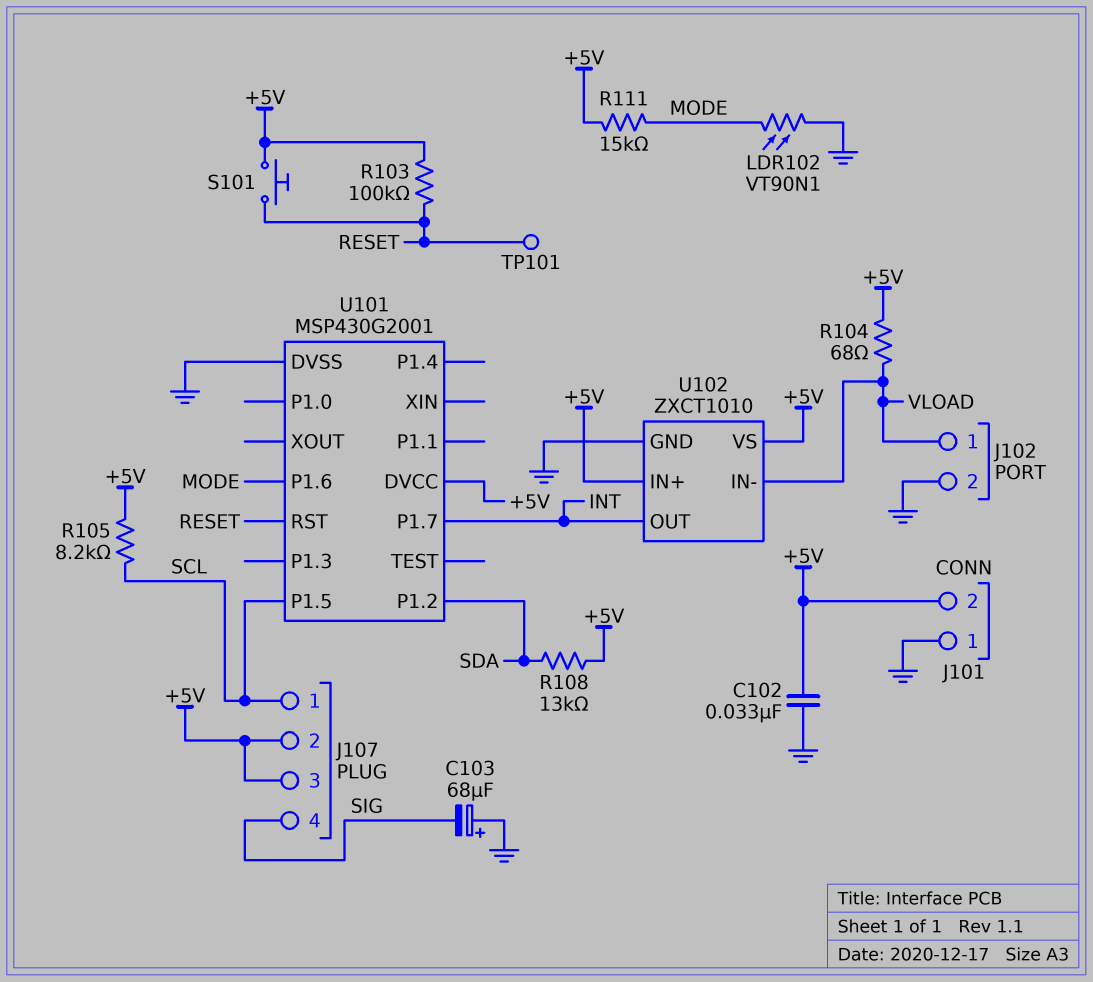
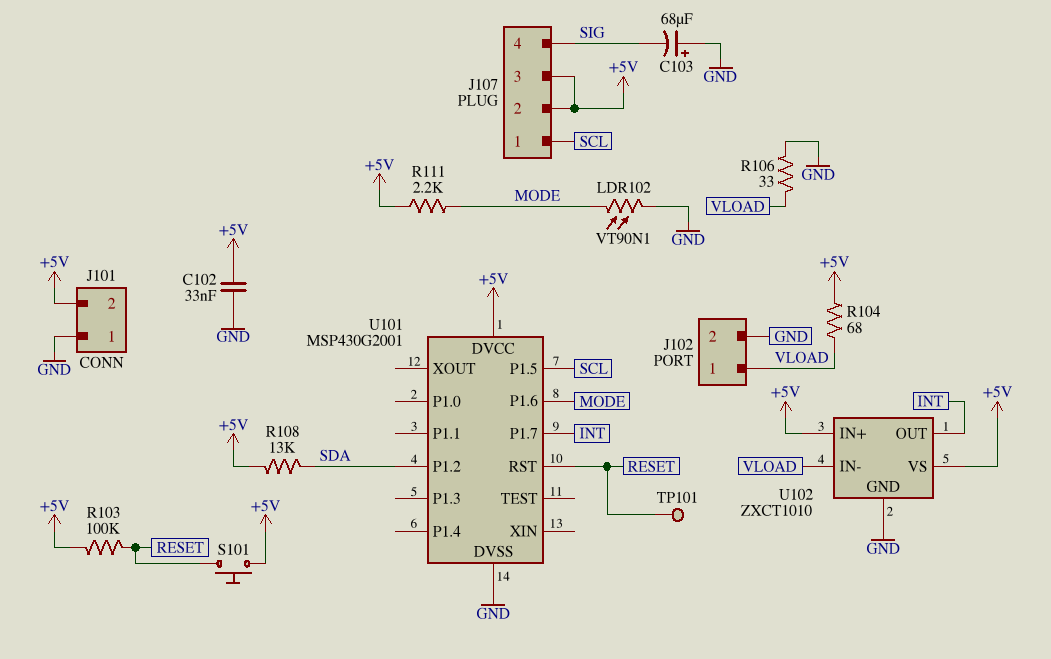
R105: 8.2k (+5V, SCL) -> none
R106: none -> 33 (GND, VLOAD)
R111: 15k (+5V, MODE) -> 2.2k (+5V, MODE)

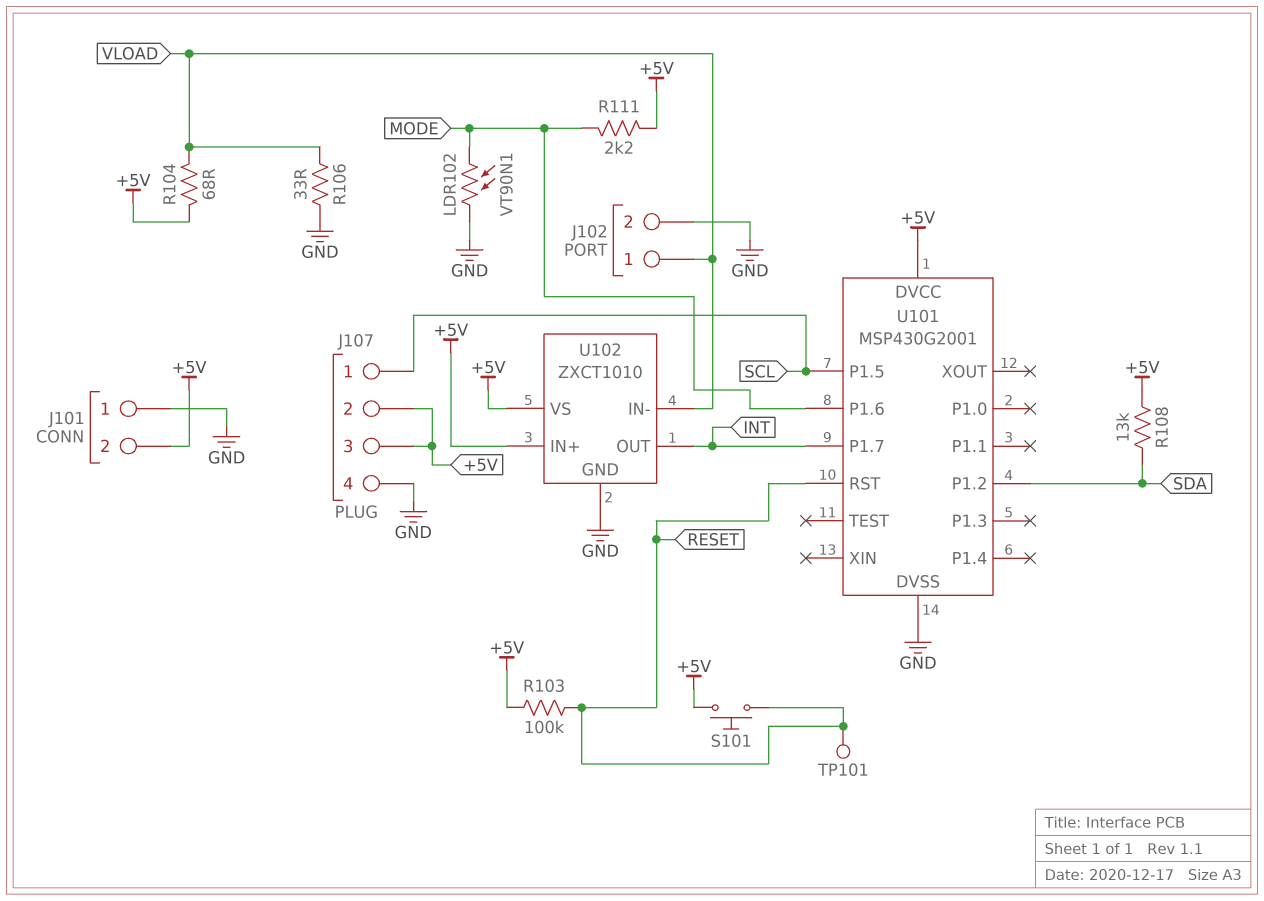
C102: 33nF (+5V, GND) -> none
C103: 68uF (plus GND, minus SIG) -> none
J107 pin 4: SIG -> GND

